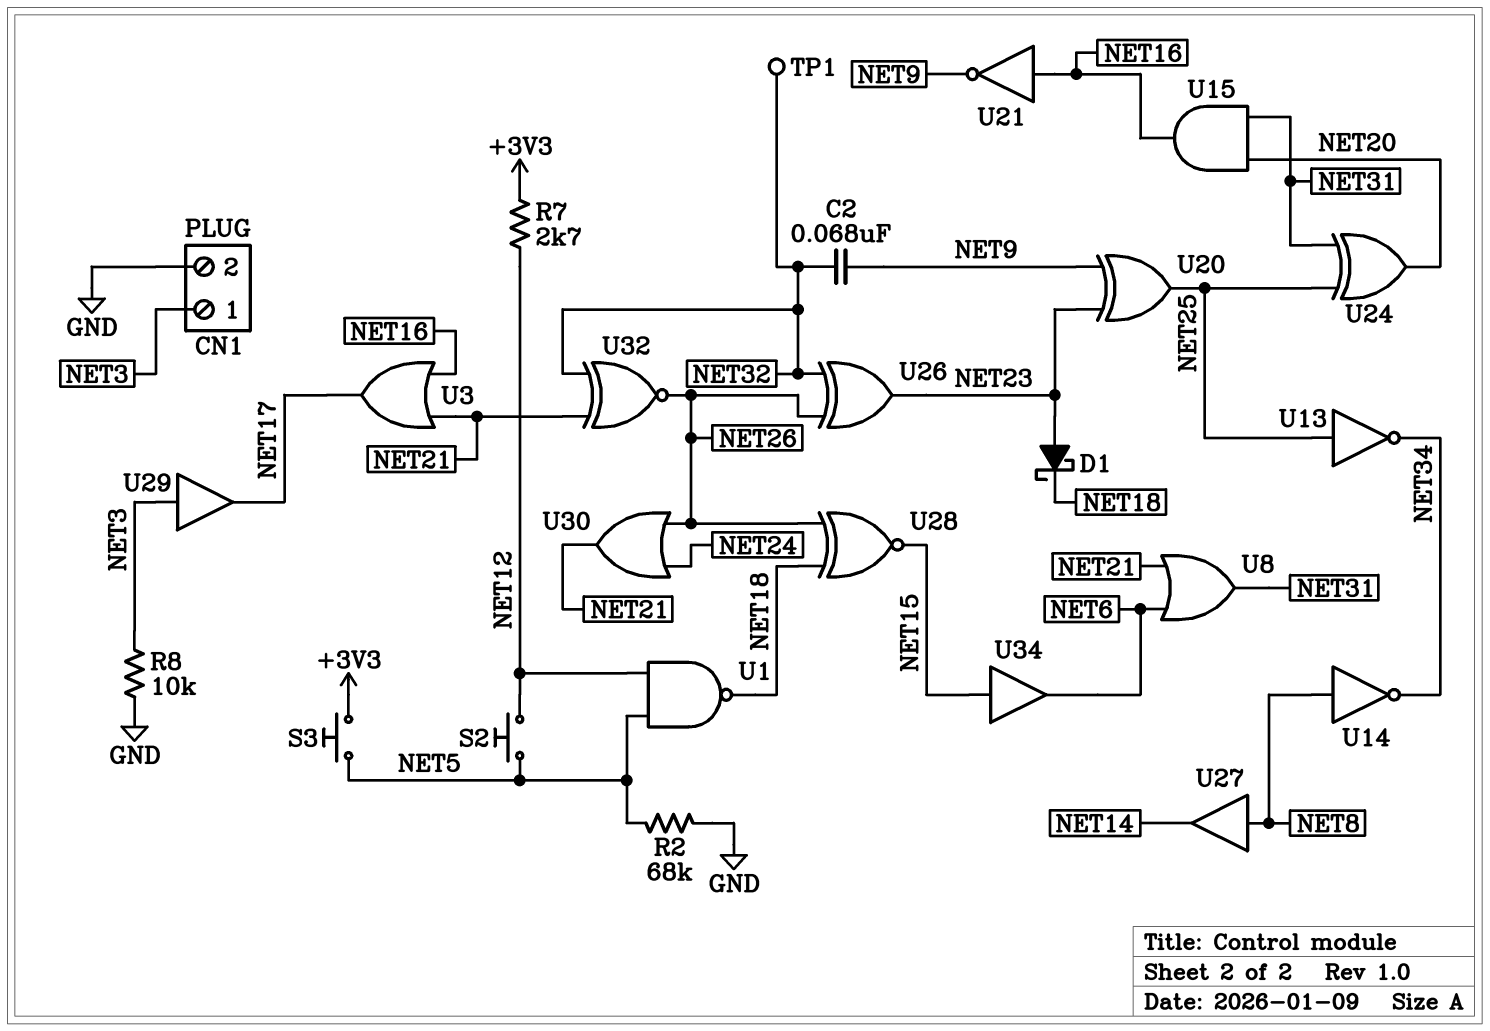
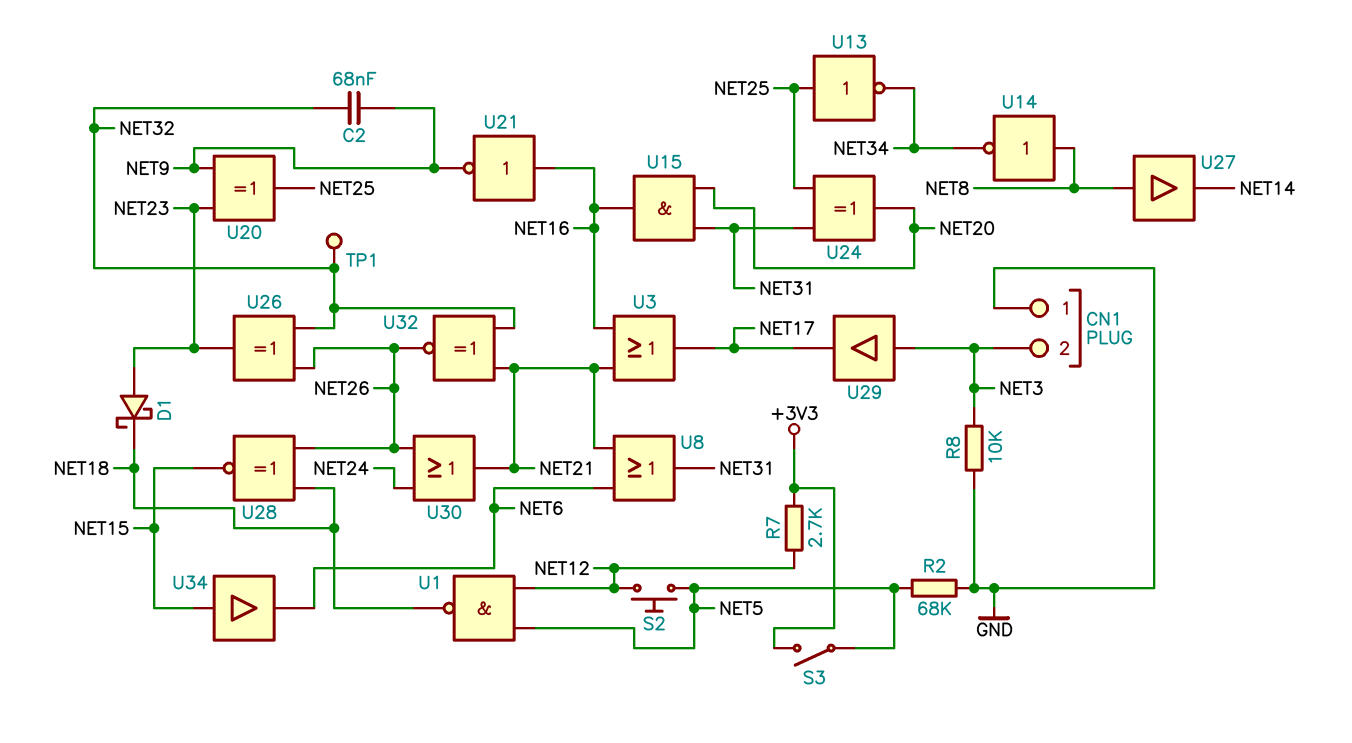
CN1 pin 1: NET3 -> GND
CN1 pin 2: GND -> NET3
S3: button (+3V3, NET5) -> switch (+3V3, NET5)

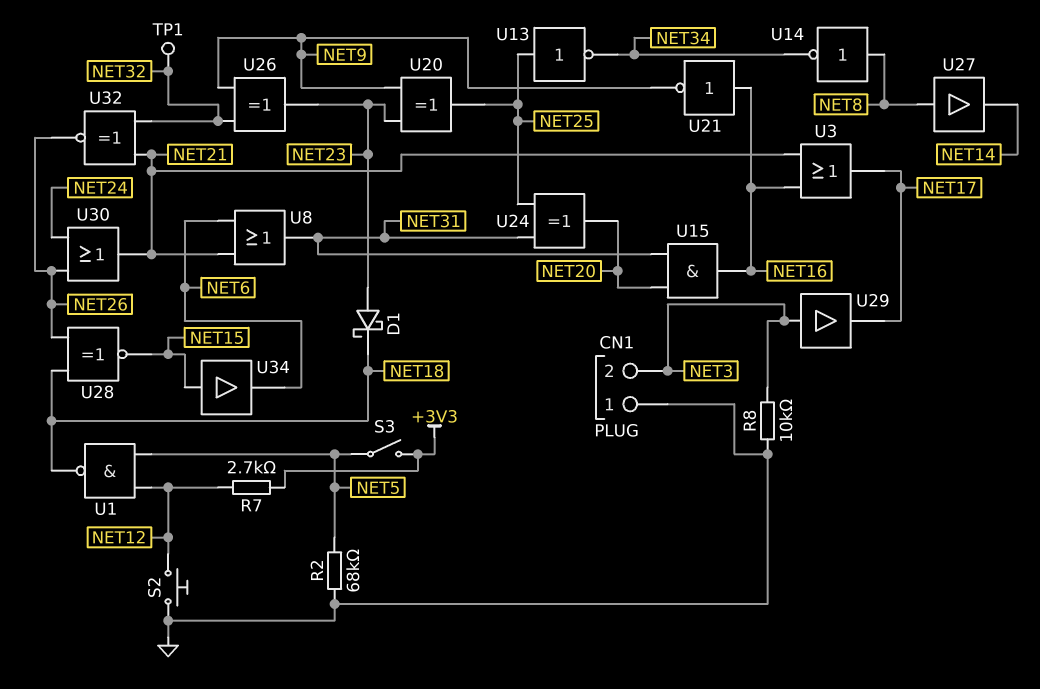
C2: 68nF (NET9, NET32) -> none
S2: button (NET5, NET12) -> button (GND, NET12)
U26: XOR (in NET26, in NET32, out NET23) -> XOR (in NET9, in NET32, out NET23)

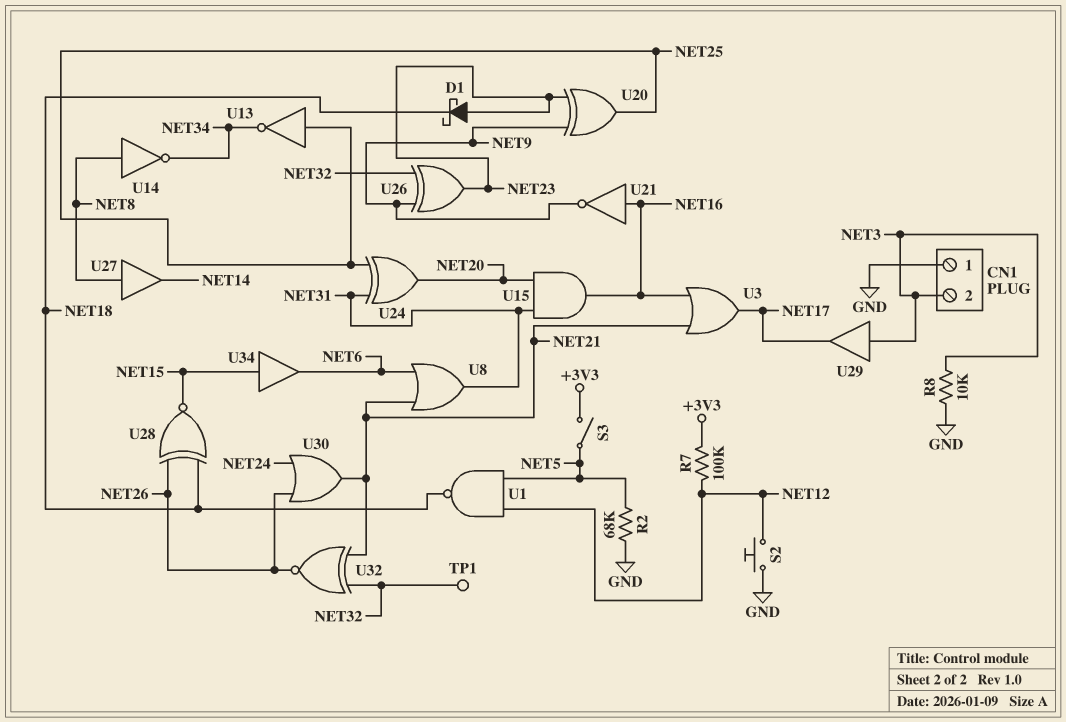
R7: 2.7k (+3V3, NET12) -> 100k (+3V3, NET12)

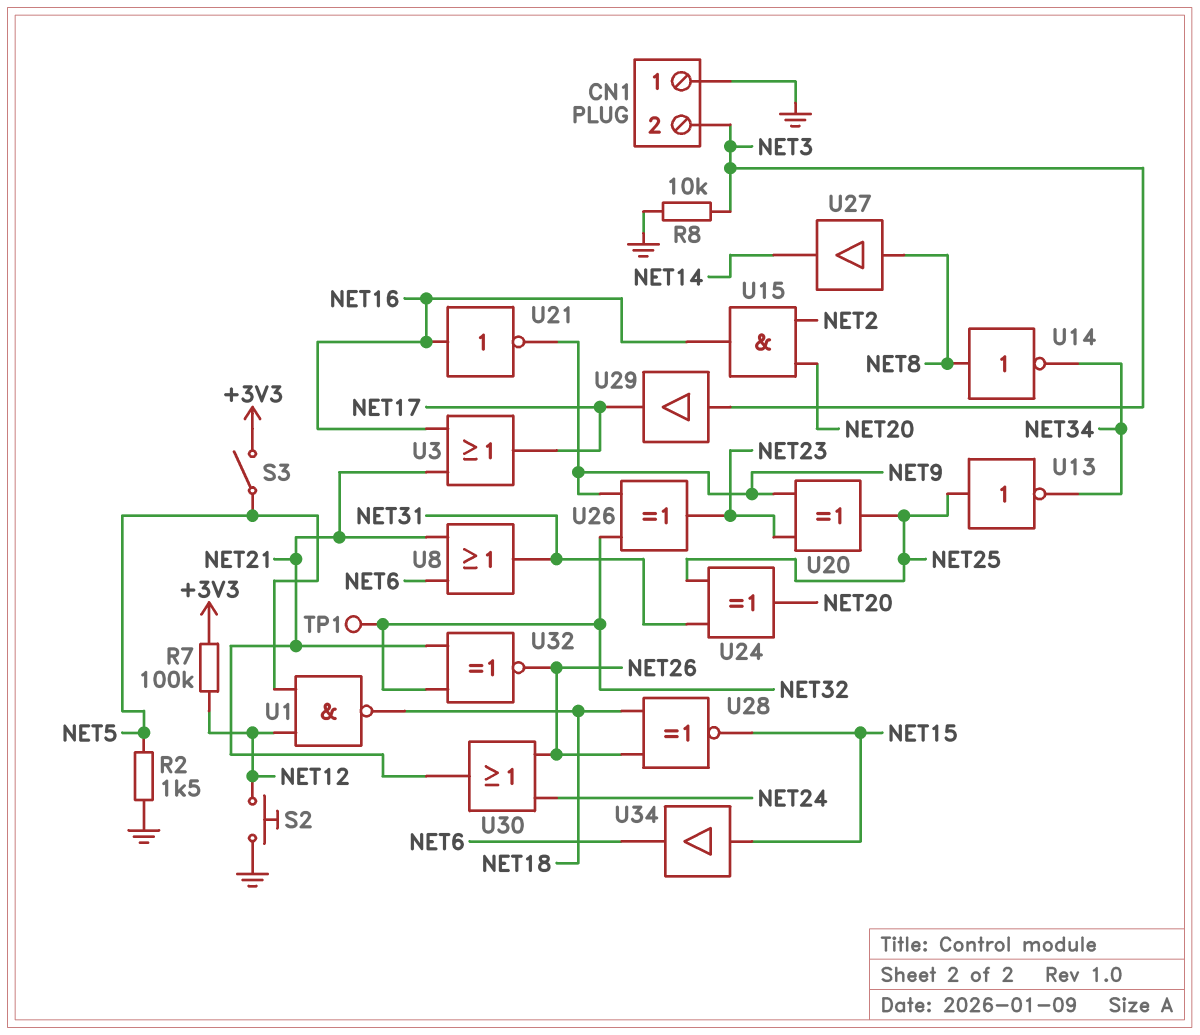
D1: schottky (A NET23, K NET18) -> none
R2: 68k (GND, NET5) -> 1.5k (GND, NET5)
U15: AND (in NET20, in NET31, out NET16) -> AND (in NET2, in NET20, out NET16)

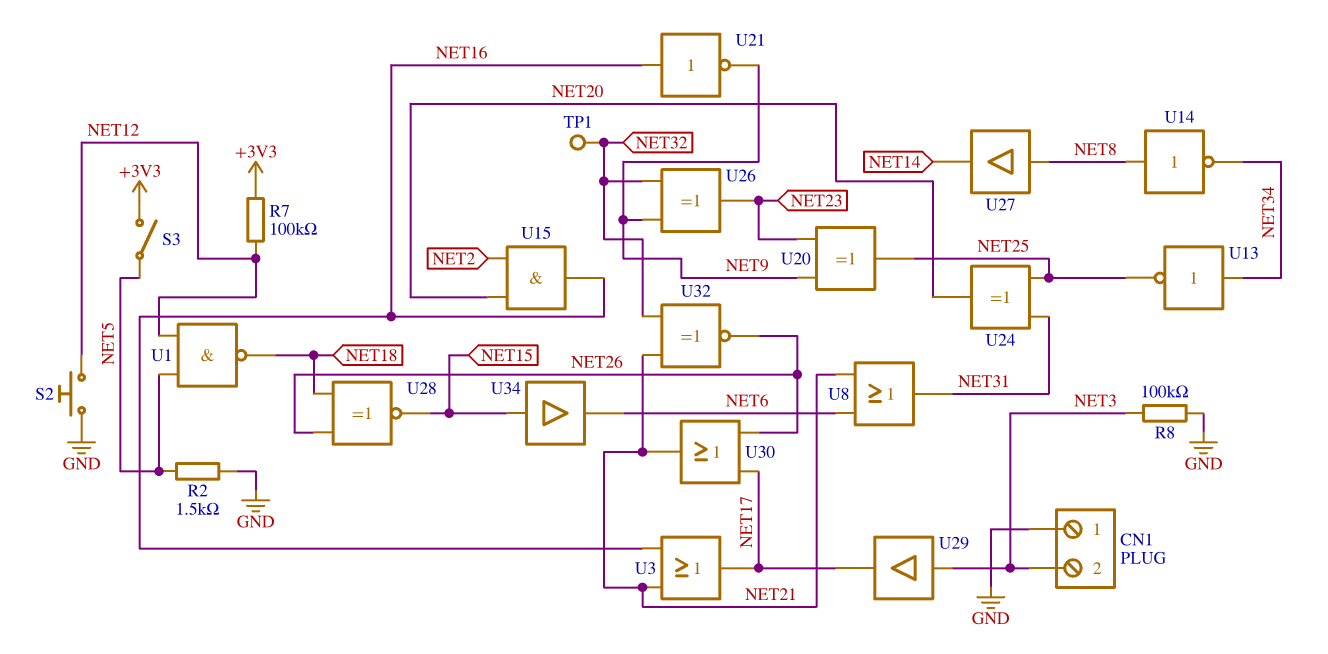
R8: 10k (GND, NET3) -> 100k (GND, NET3)
U13: NOT (in NET25, out NET34) -> NOT (in NET34, out NET25)
U30: OR (in NET24, in NET26, out NET21) -> OR (in NET17, in NET26, out NET21)

